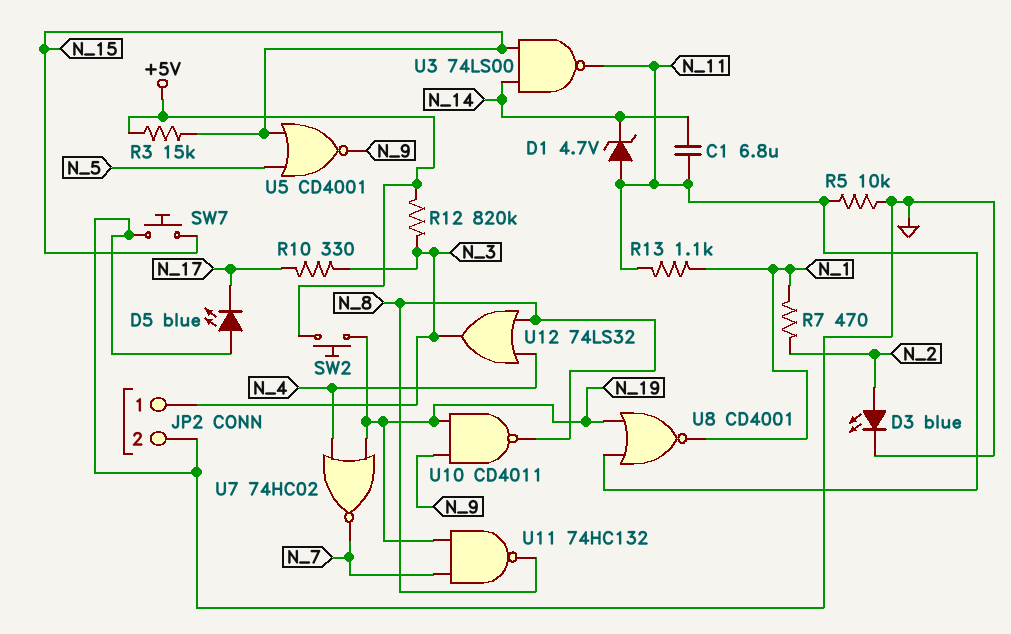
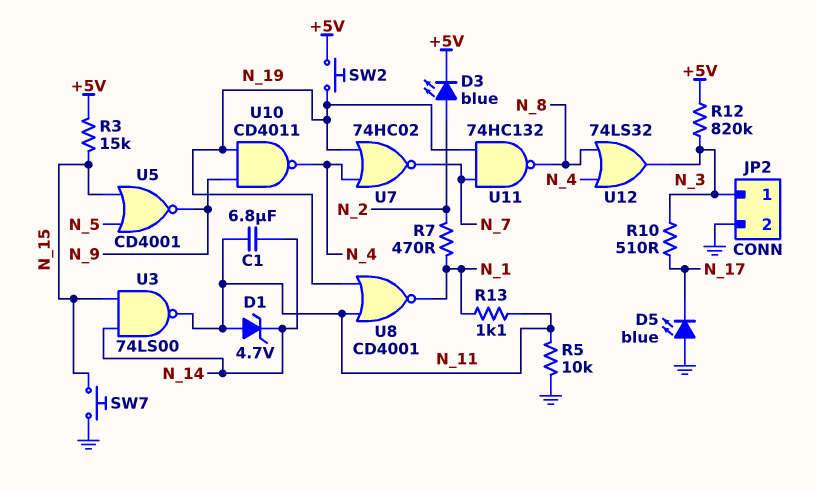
D3: LED blue (A N_2, K GND) -> LED blue (A N_2, K +5V)
R10: 330 (N_3, N_17) -> 510 (N_3, N_17)
U10: NAND CD4011 (in N_9, in N_19, out N_8) -> NAND CD4011 (in N_9, in N_19, out N_4)

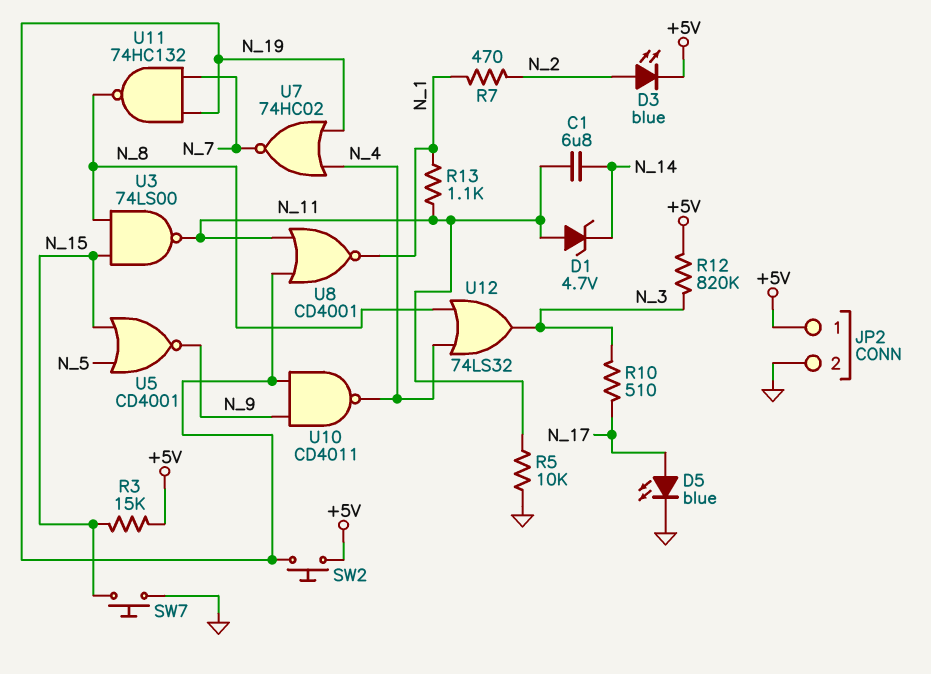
D5: LED blue (A GND, K N_17) -> LED blue (A N_17, K GND)
JP2 pin 1: N_3 -> +5V
U3: NAND 74LS00 (in N_14, in N_15, out N_11) -> NAND 74LS00 (in N_8, in N_15, out N_11)

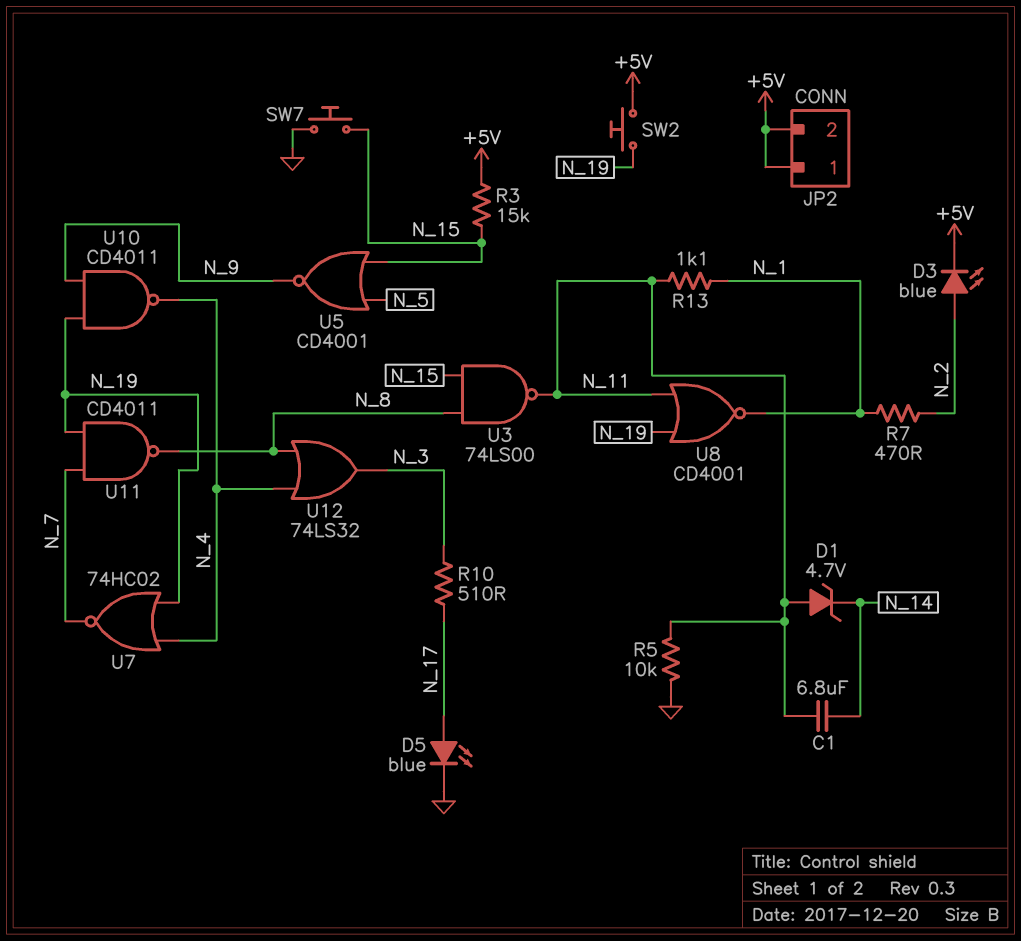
JP2 pin 2: GND -> +5V
R12: 820k (+5V, N_3) -> none
U11: NAND 74HC132 (in N_7, in N_19, out N_8) -> NAND CD4011 (in N_7, in N_19, out N_8)

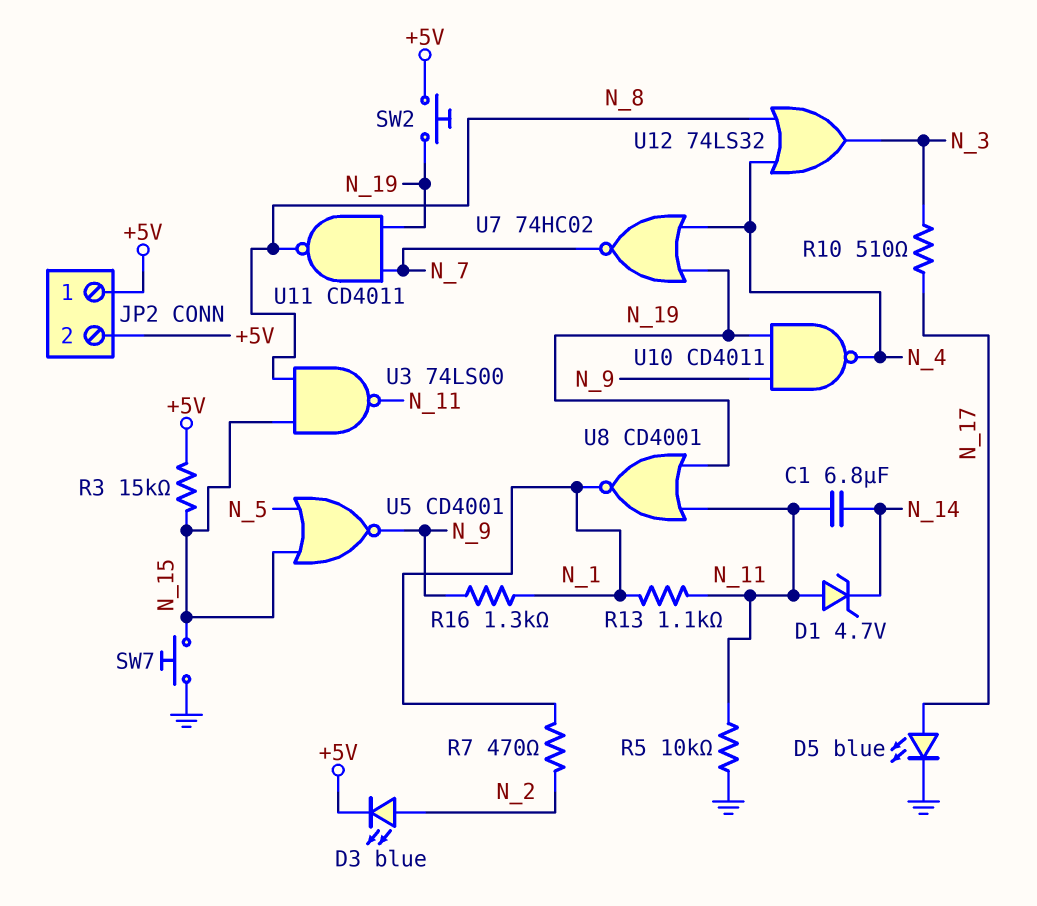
R16: none -> 1.3k (N_1, N_9)

